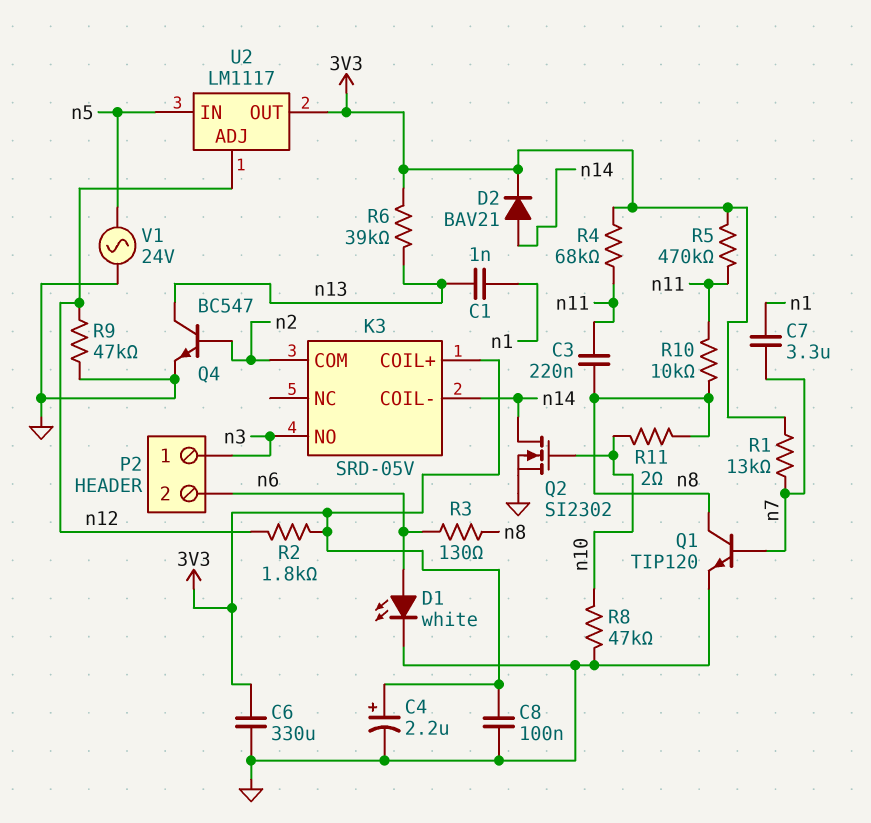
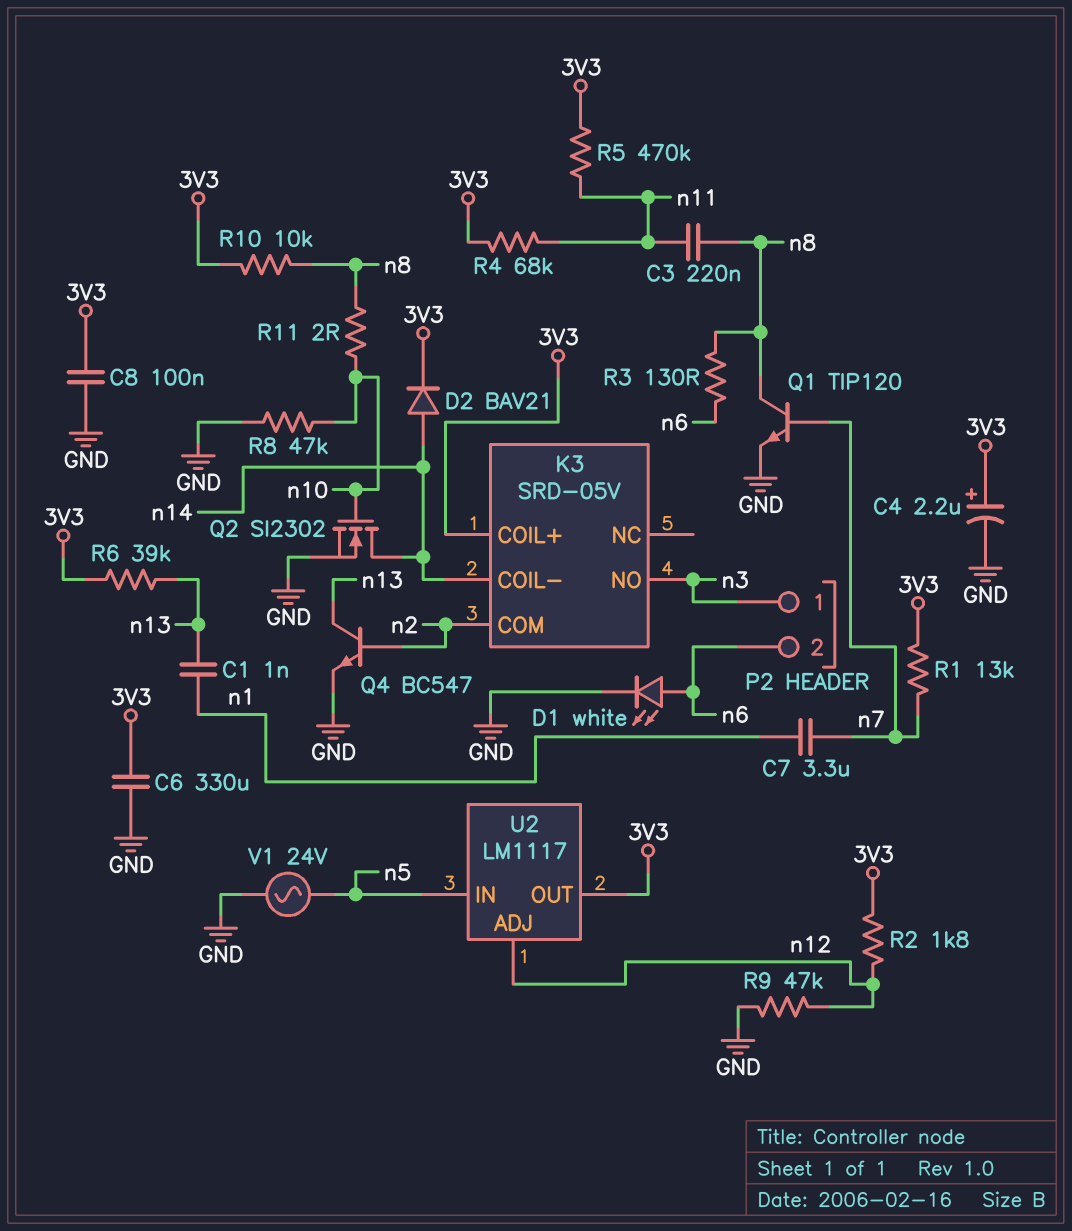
R10: 10k (n8, n11) -> 10k (3V3, n8)

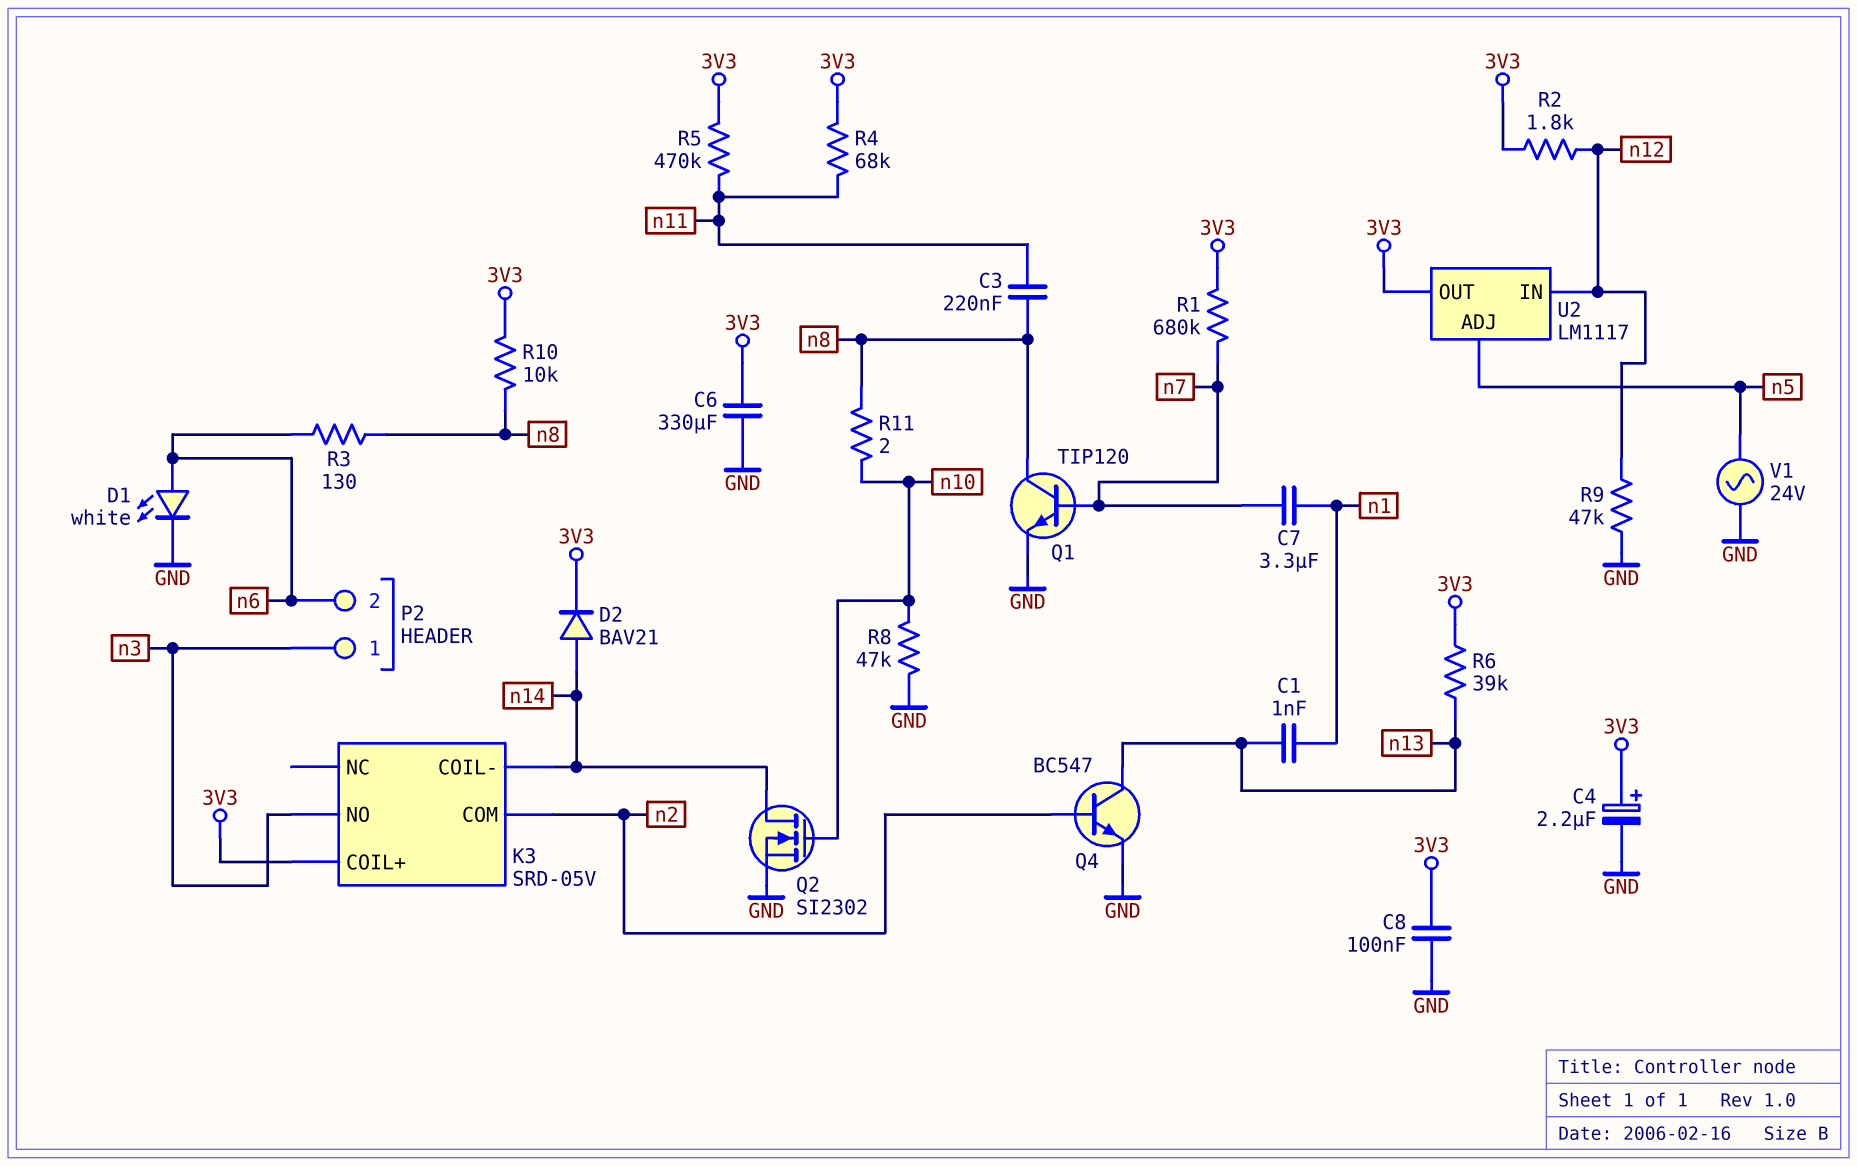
R1: 13k (3V3, n7) -> 680k (3V3, n7)
U2 pin ADJ: n12 -> n5
U2 pin IN: n5 -> n12

